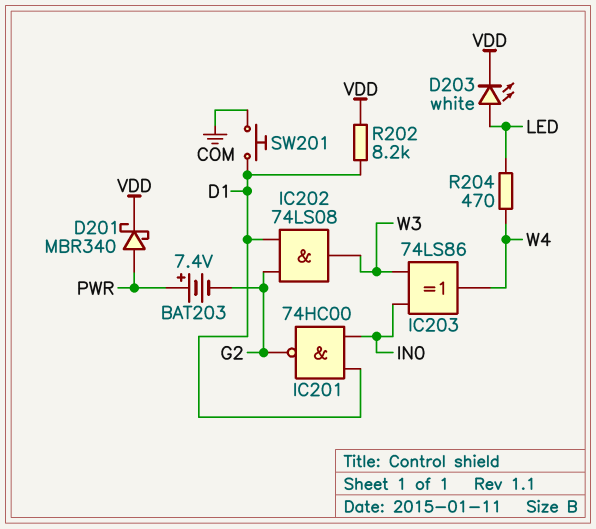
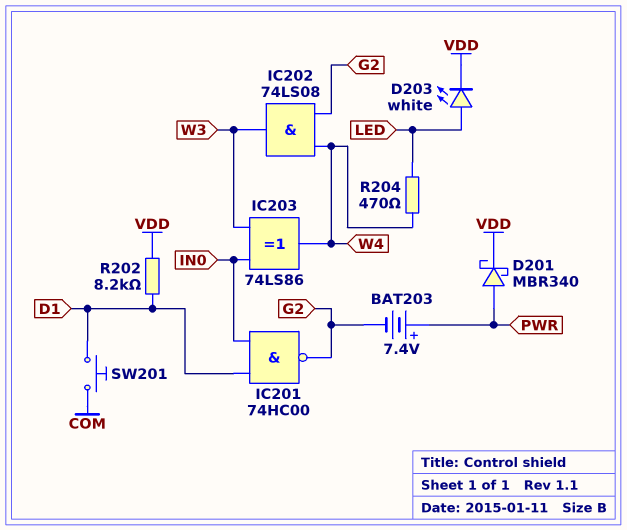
IC202: AND 74LS08 (in D1, in G2, out W3) -> AND 74LS08 (in G2, in W4, out W3)

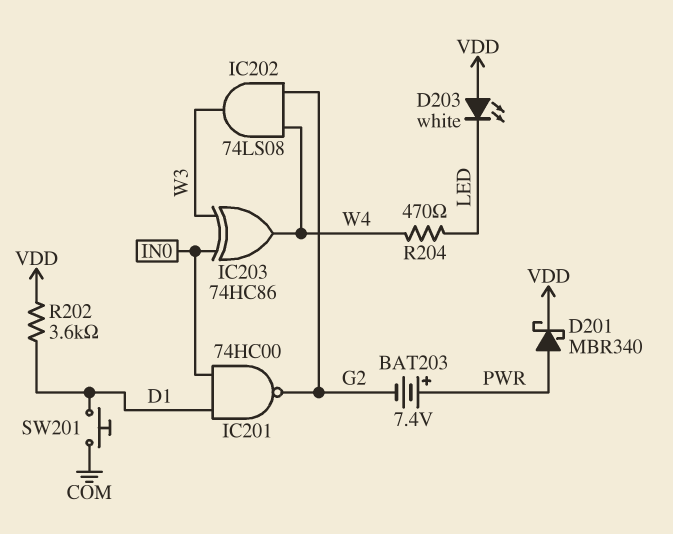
D203: LED white (A LED, K VDD) -> LED white (A VDD, K LED)
IC203: XOR 74LS86 (in IN0, in W3, out W4) -> XOR 74HC86 (in IN0, in W3, out W4)
R202: 8.2k (D1, VDD) -> 3.6k (D1, VDD)

